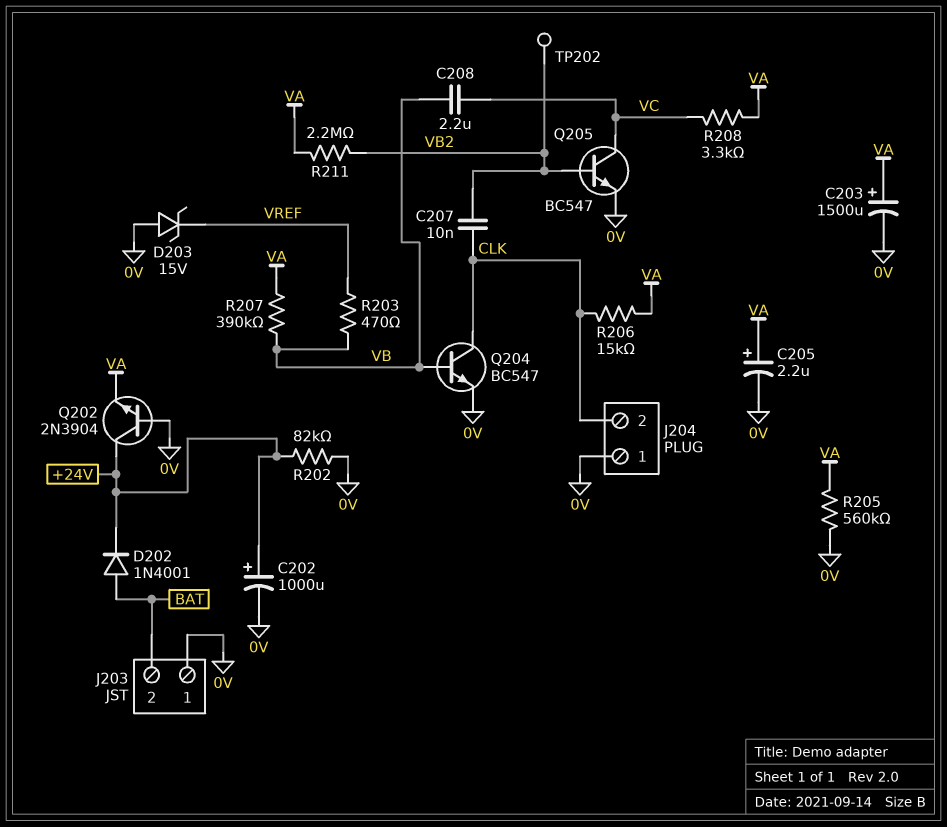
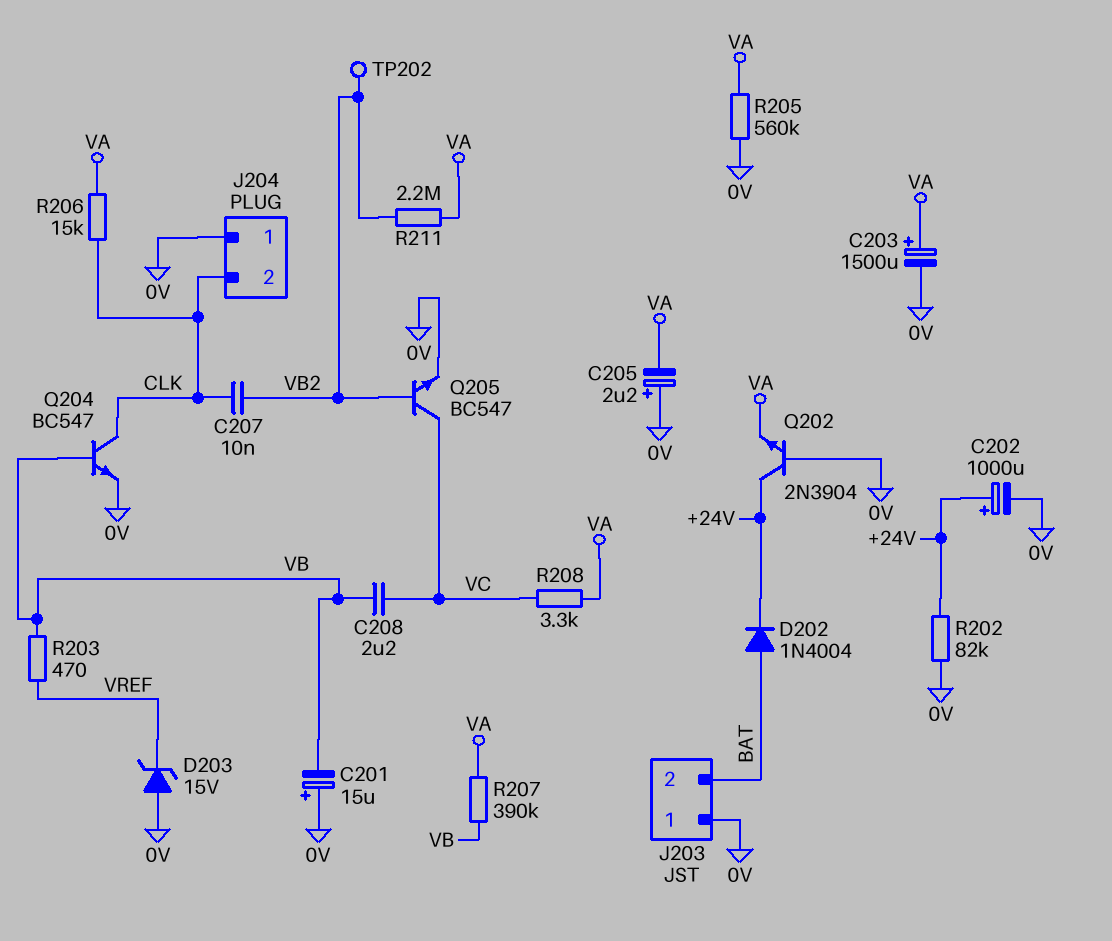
C201: none -> 15uF (plus 0V, minus VB)
C205: 2.2uF (plus VA, minus 0V) -> 2.2uF (plus 0V, minus VA)
D202: diode 1N4001 (A BAT, K +24V) -> diode 1N4004 (A BAT, K +24V)

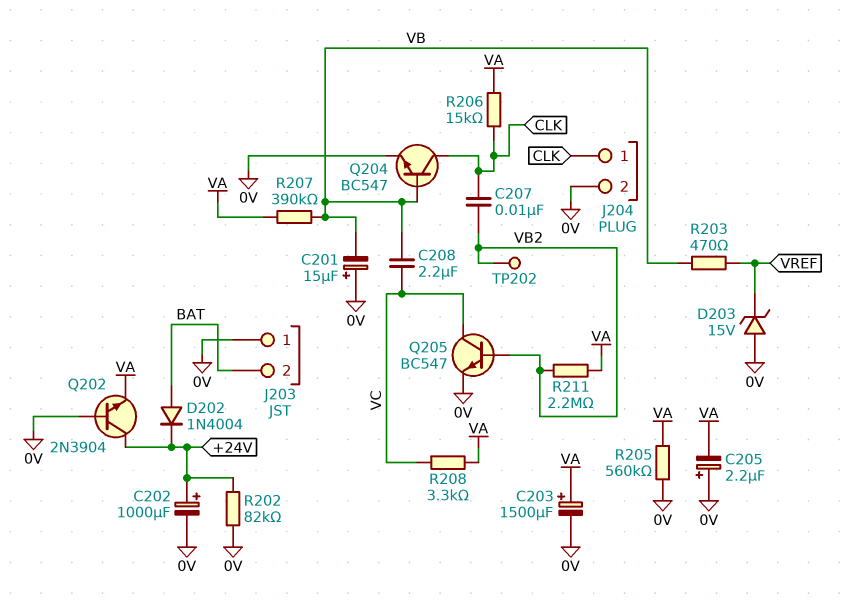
J204 pin 1: 0V -> CLK
J204 pin 2: CLK -> 0V

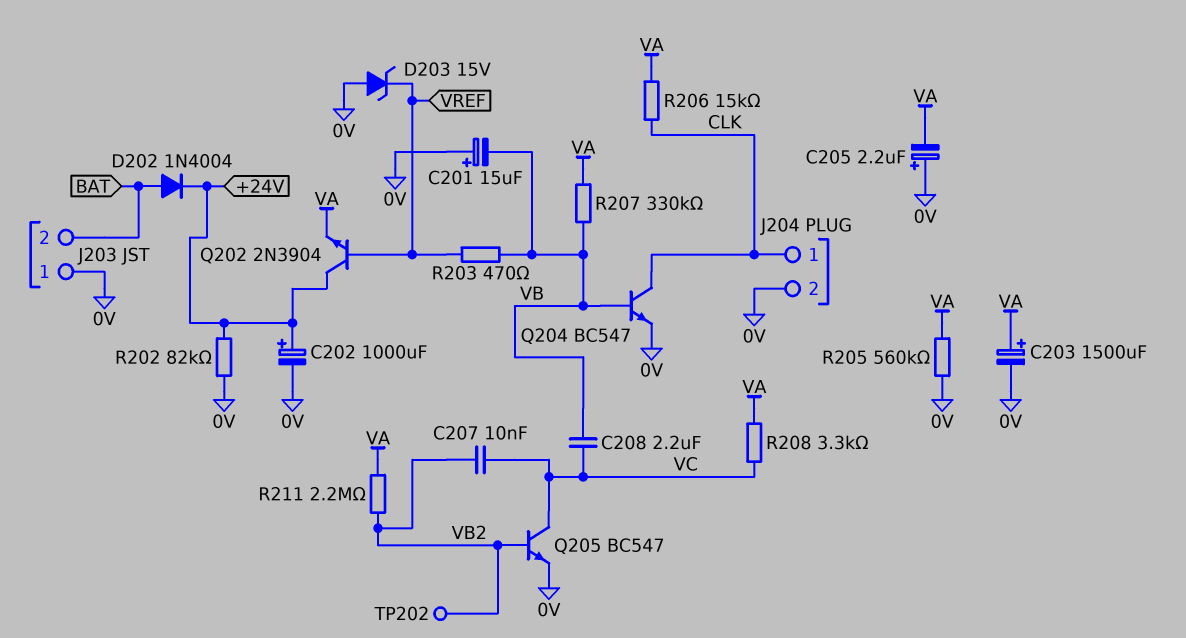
C207: 10nF (CLK, VB2) -> 10nF (VB2, VC)
Q202: NPN 2N3904 (B 0V, C +24V, E VA) -> NPN 2N3904 (B VREF, C +24V, E VA)
R207: 390k (VA, VB) -> 330k (VA, VB)

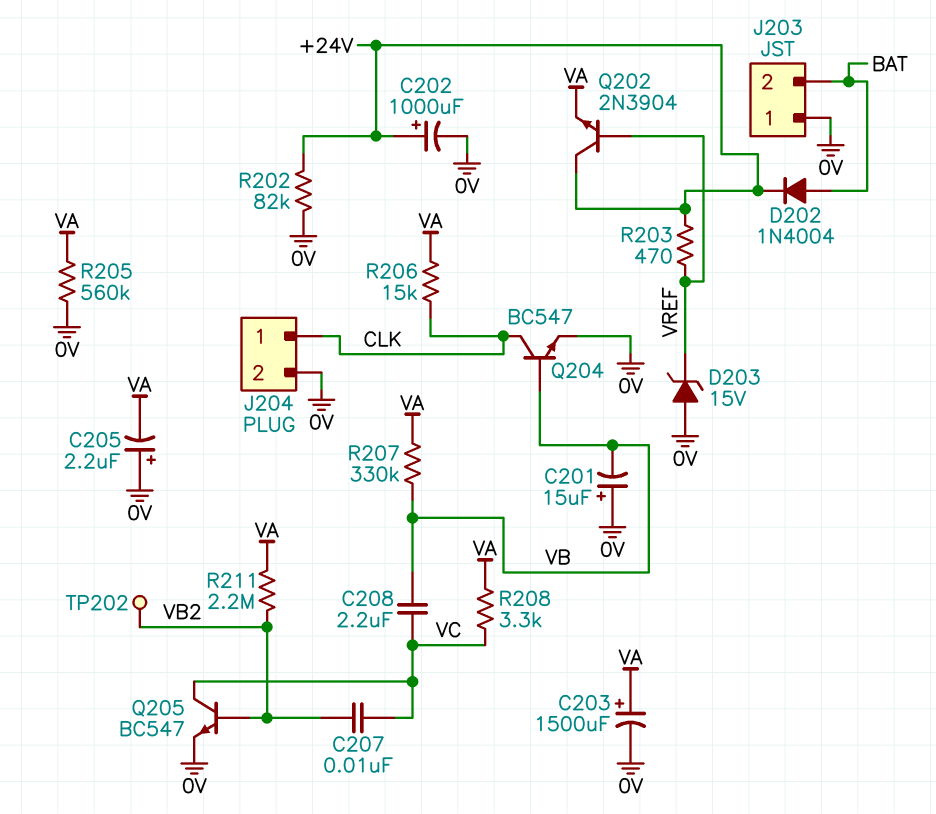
R203: 470 (VB, VREF) -> 470 (+24V, VREF)

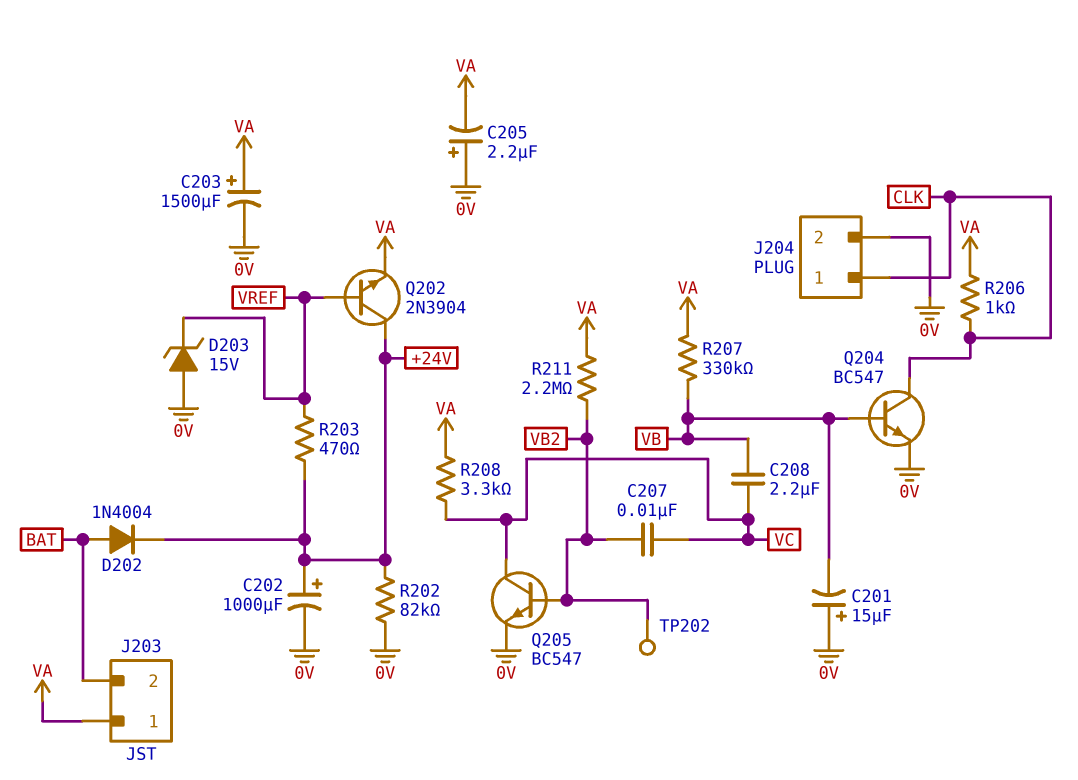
J203 pin 1: 0V -> VA
R205: 560k (0V, VA) -> none
R206: 15k (CLK, VA) -> 1k (CLK, VA)

